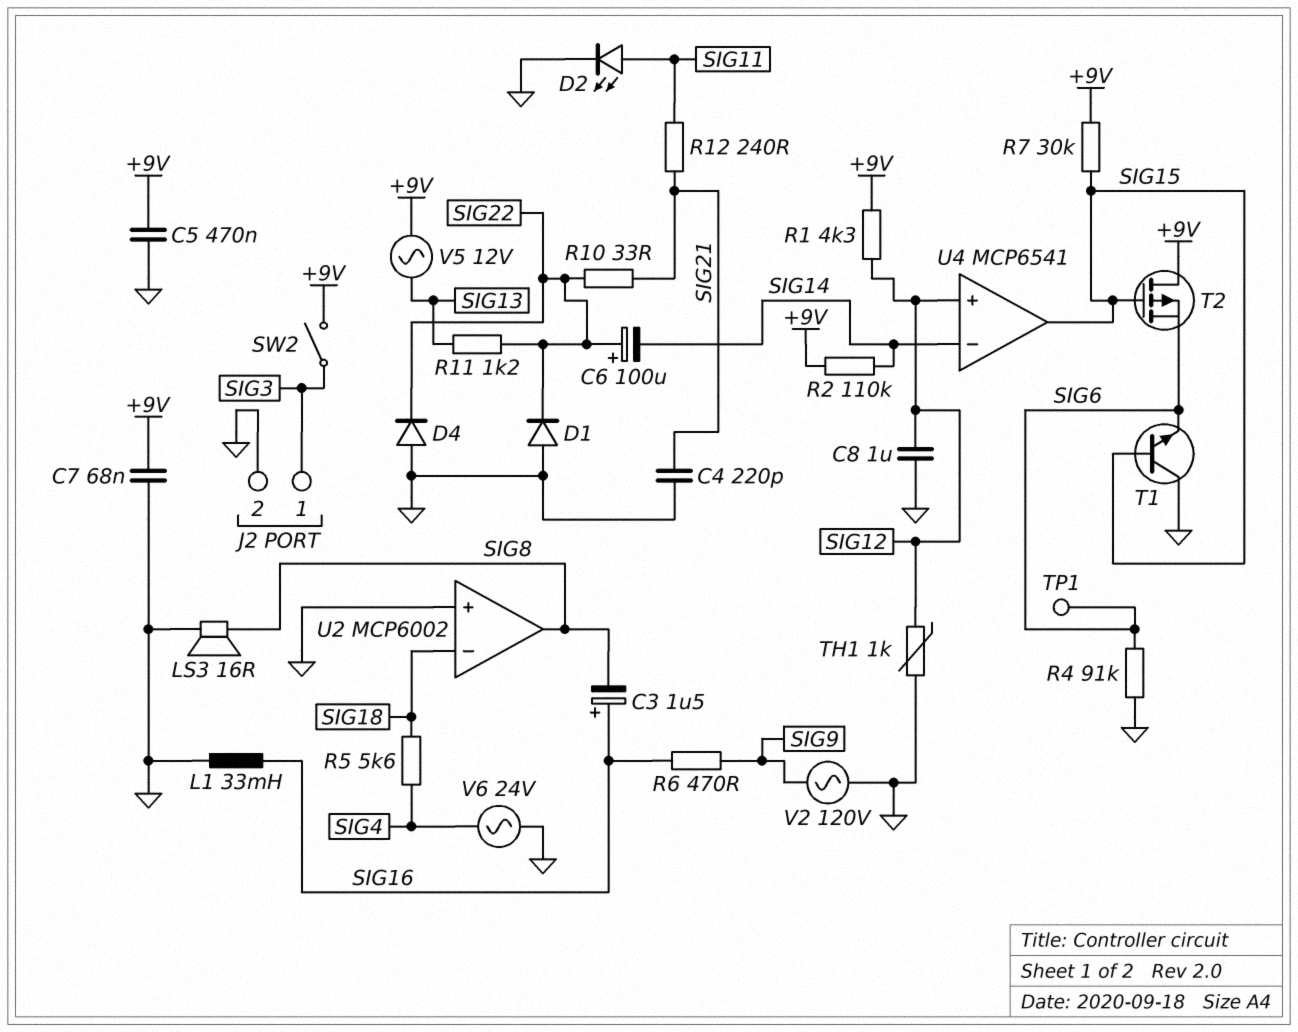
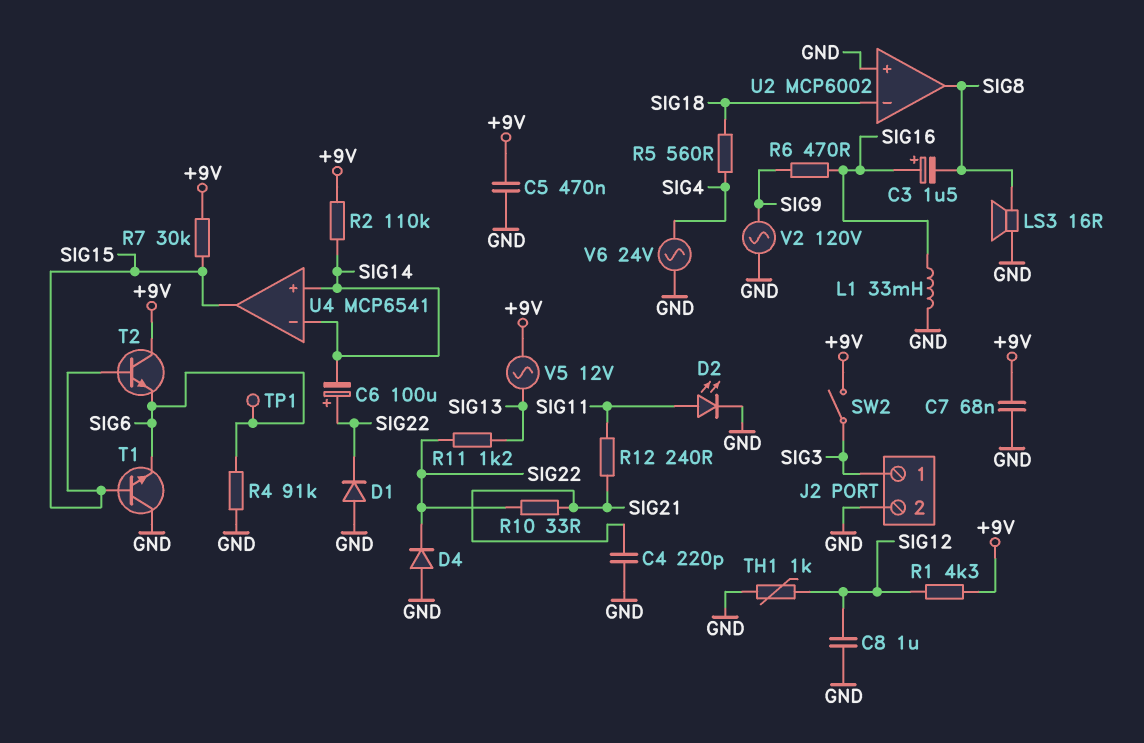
R5: 5.6k (SIG4, SIG18) -> 560 (SIG4, SIG18)
T2: PMOS (G SIG15, D +9V, S SIG6) -> NPN (B SIG15, C +9V, E SIG6)
U4 pin in+: SIG12 -> SIG14

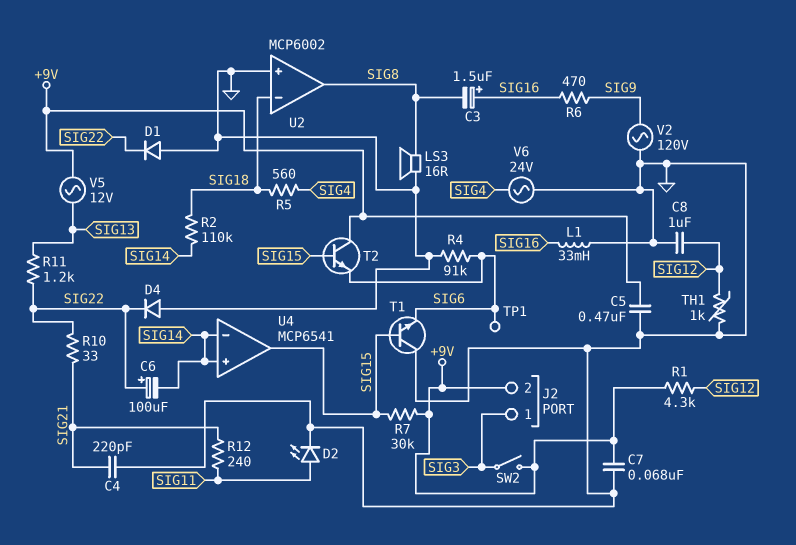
J2 pin 2: GND -> +9V
R2: 110k (+9V, SIG14) -> 110k (SIG14, SIG18)

